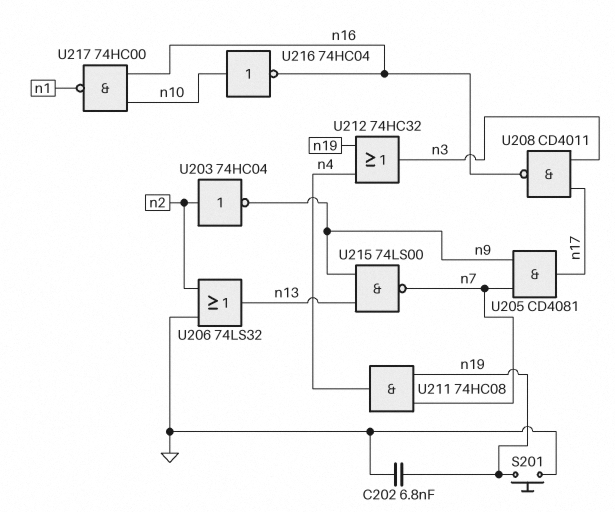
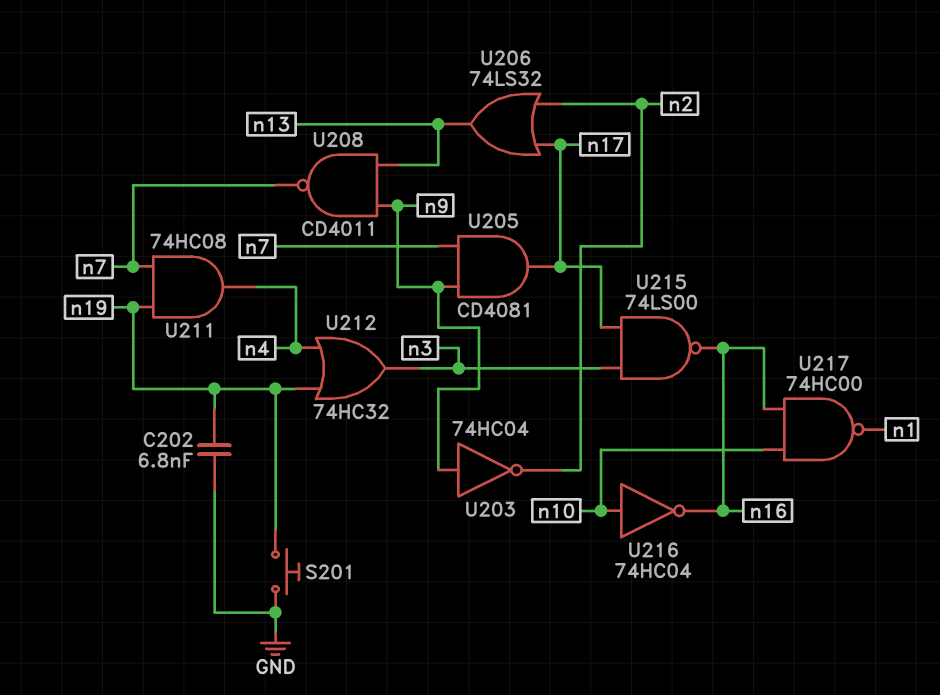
U203: NOT 74HC04 (in n2, out n9) -> NOT 74HC04 (in n9, out n2)
U206: OR 74LS32 (in GND, in n2, out n13) -> OR 74LS32 (in n2, in n17, out n13)
U208: NAND CD4011 (in n3, in n17, out n16) -> NAND CD4011 (in n9, in n13, out n7)
U215: NAND 74LS00 (in n9, in n13, out n7) -> NAND 74LS00 (in n3, in n17, out n16)

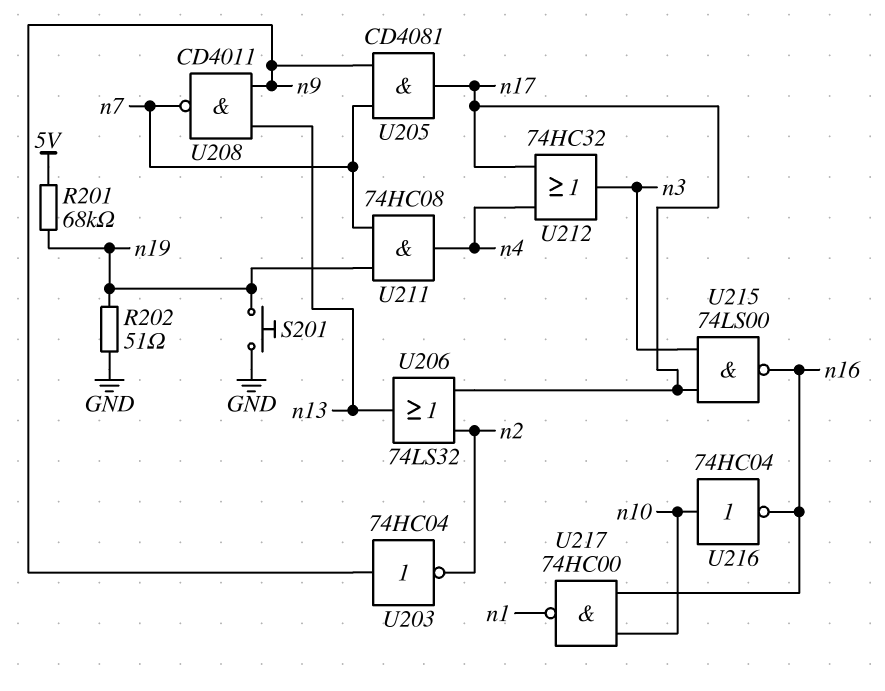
C202: 6.8nF (GND, n19) -> none
R201: none -> 68k (5V, n19)
R202: none -> 51 (GND, n19)
U212: OR 74HC32 (in n4, in n19, out n3) -> OR 74HC32 (in n4, in n17, out n3)

